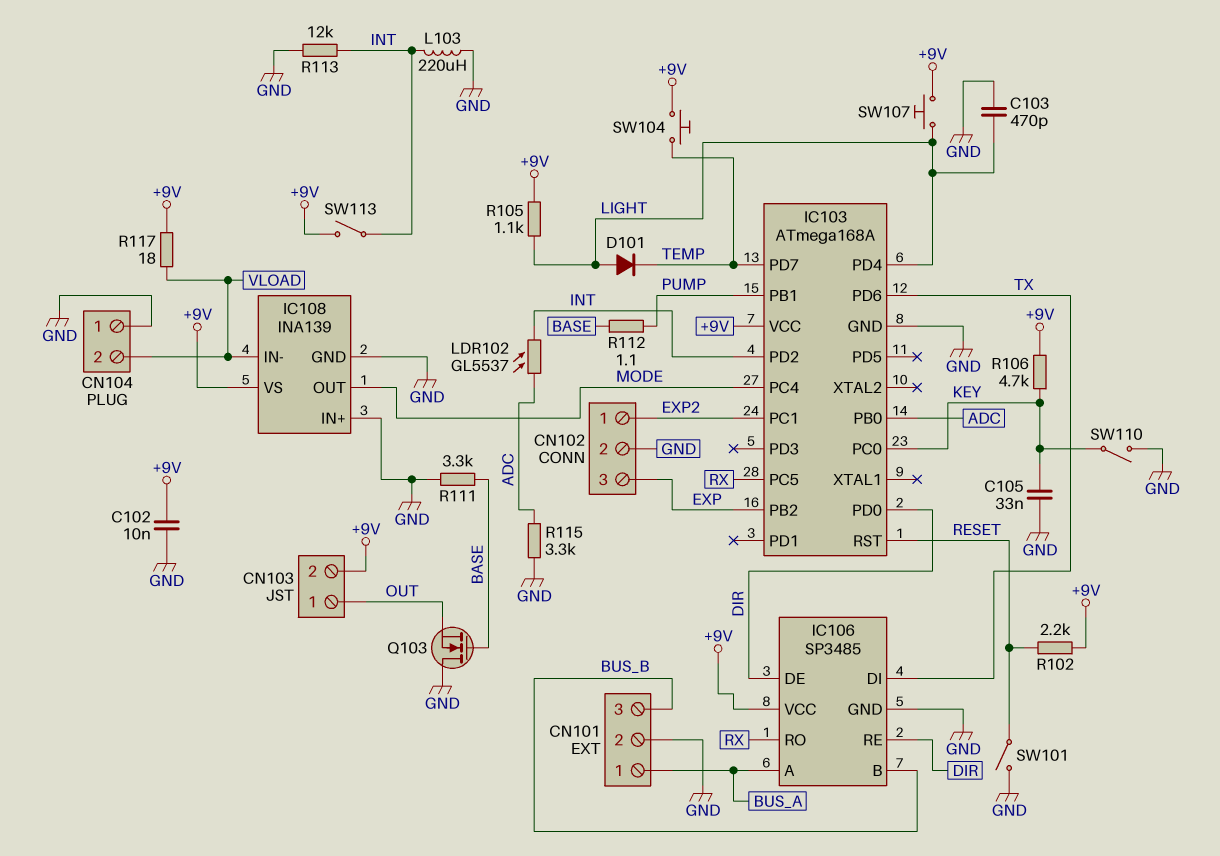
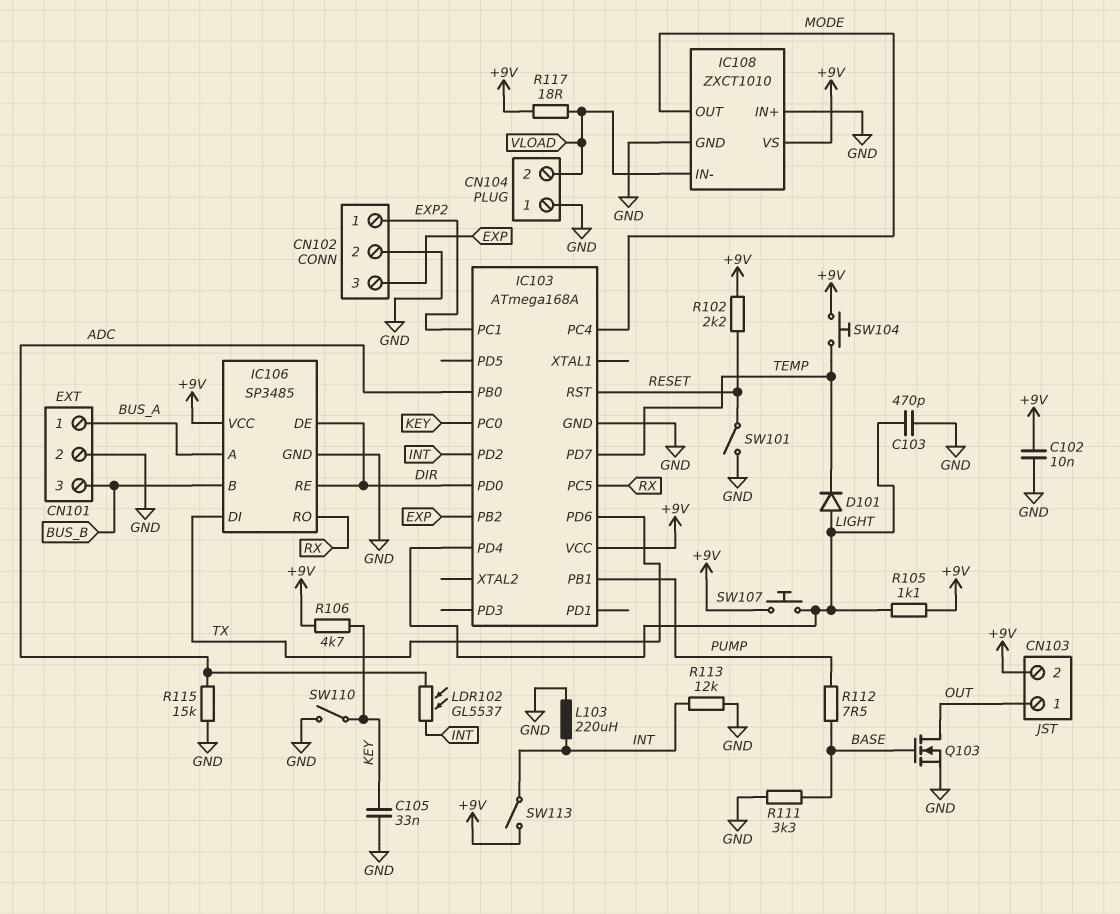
IC108: INA139 -> ZXCT1010
Q103: NMOS (G BASE, D GND, S OUT) -> NMOS (G BASE, D OUT, S GND)
R112: 1.1 (BASE, PUMP) -> 7.5 (BASE, PUMP)
R115: 3.3k (ADC, GND) -> 15k (ADC, GND)

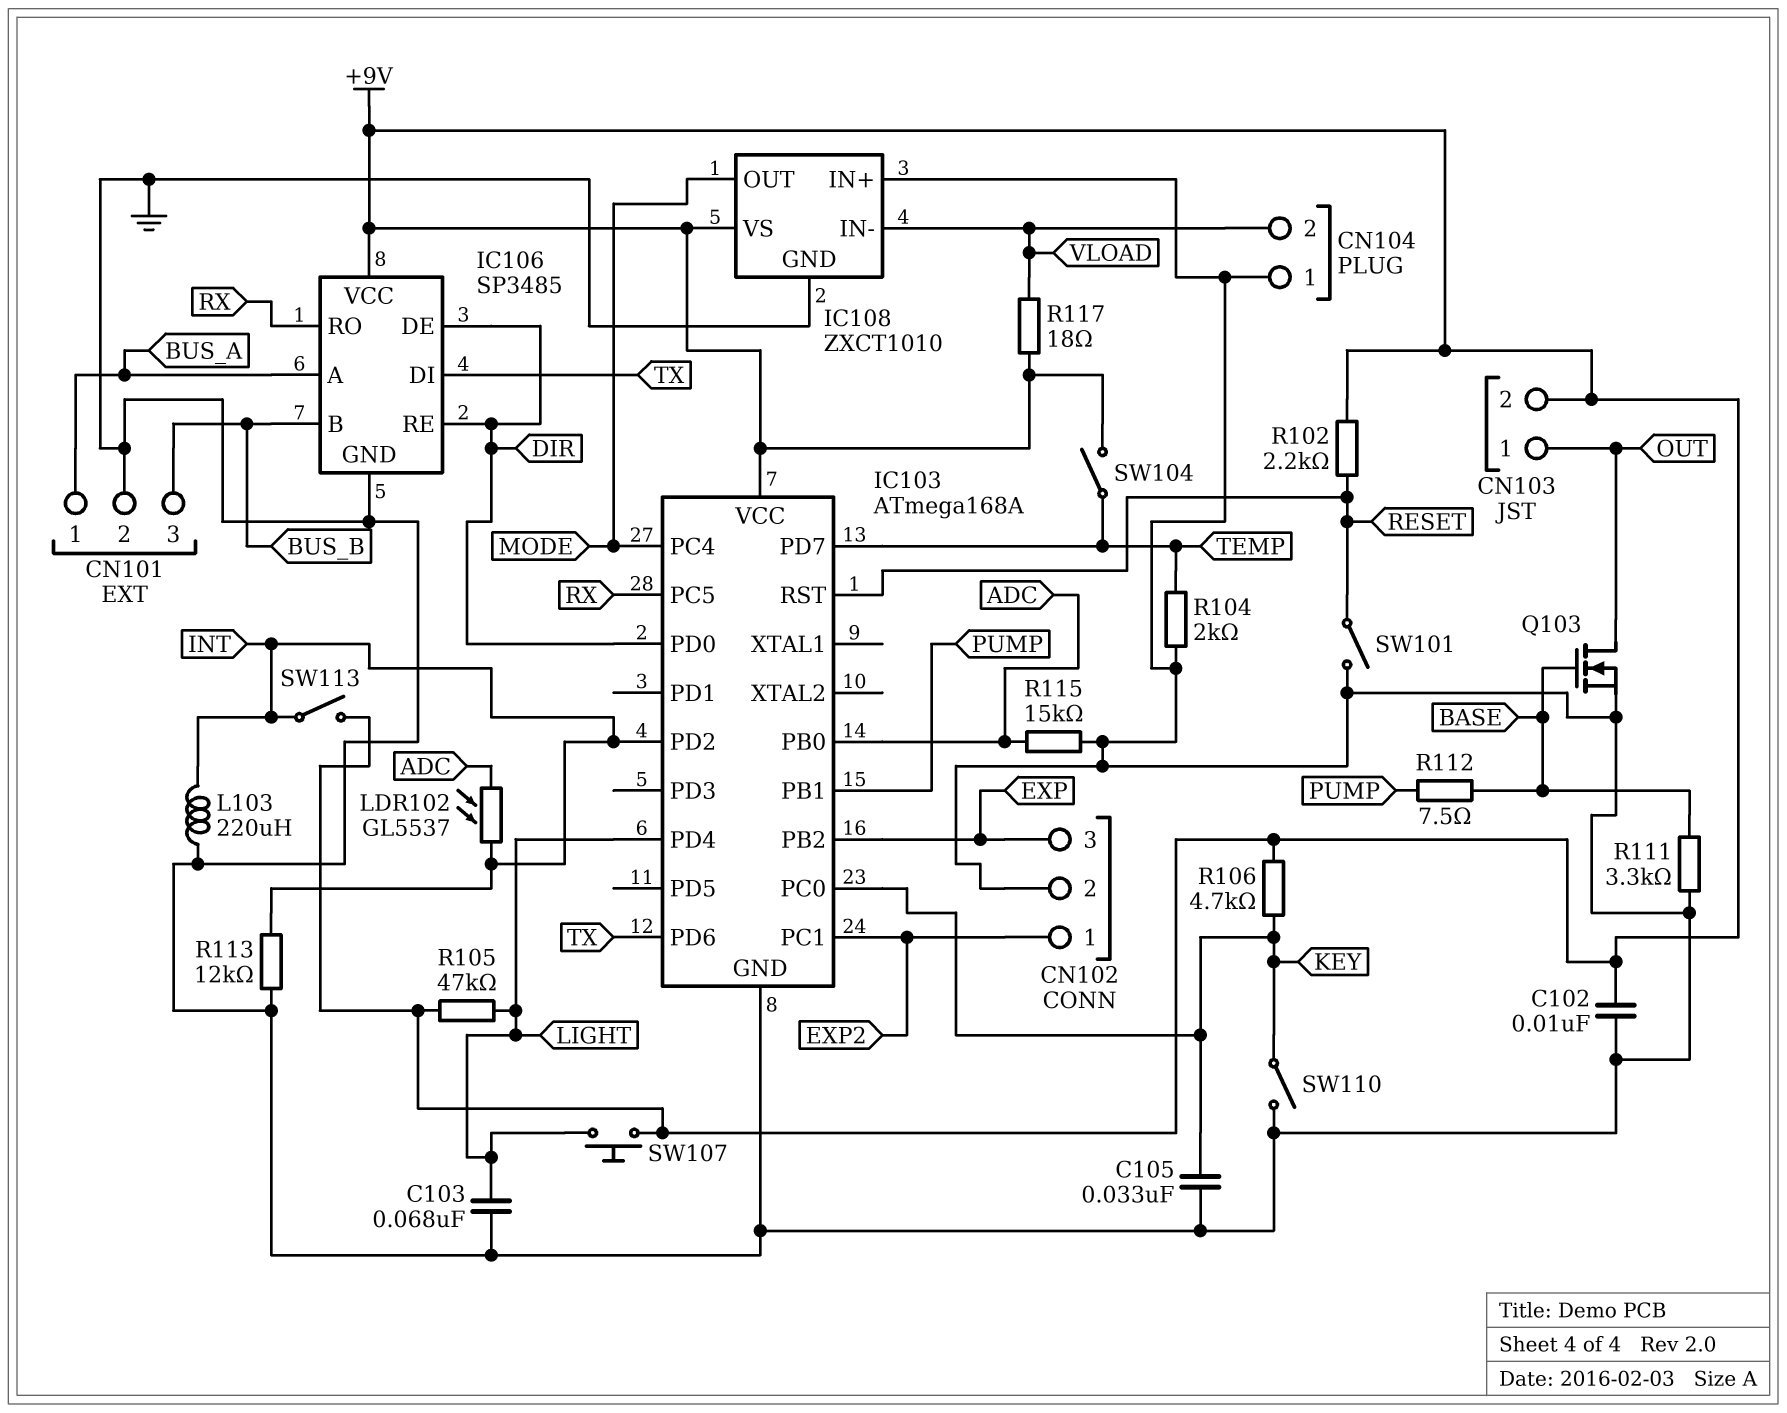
C103: 470pF (GND, LIGHT) -> 68nF (GND, LIGHT)
D101: diode (A LIGHT, K TEMP) -> none
R104: none -> 2k (GND, TEMP)
R105: 1.1k (+9V, LIGHT) -> 47k (+9V, LIGHT)
SW104: button (+9V, TEMP) -> switch (+9V, TEMP)

